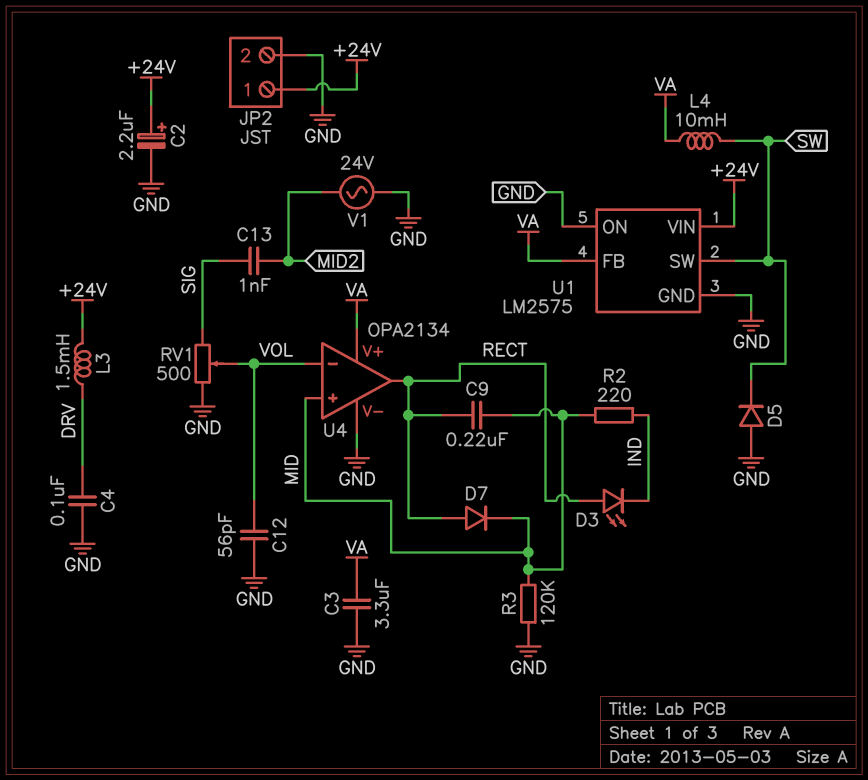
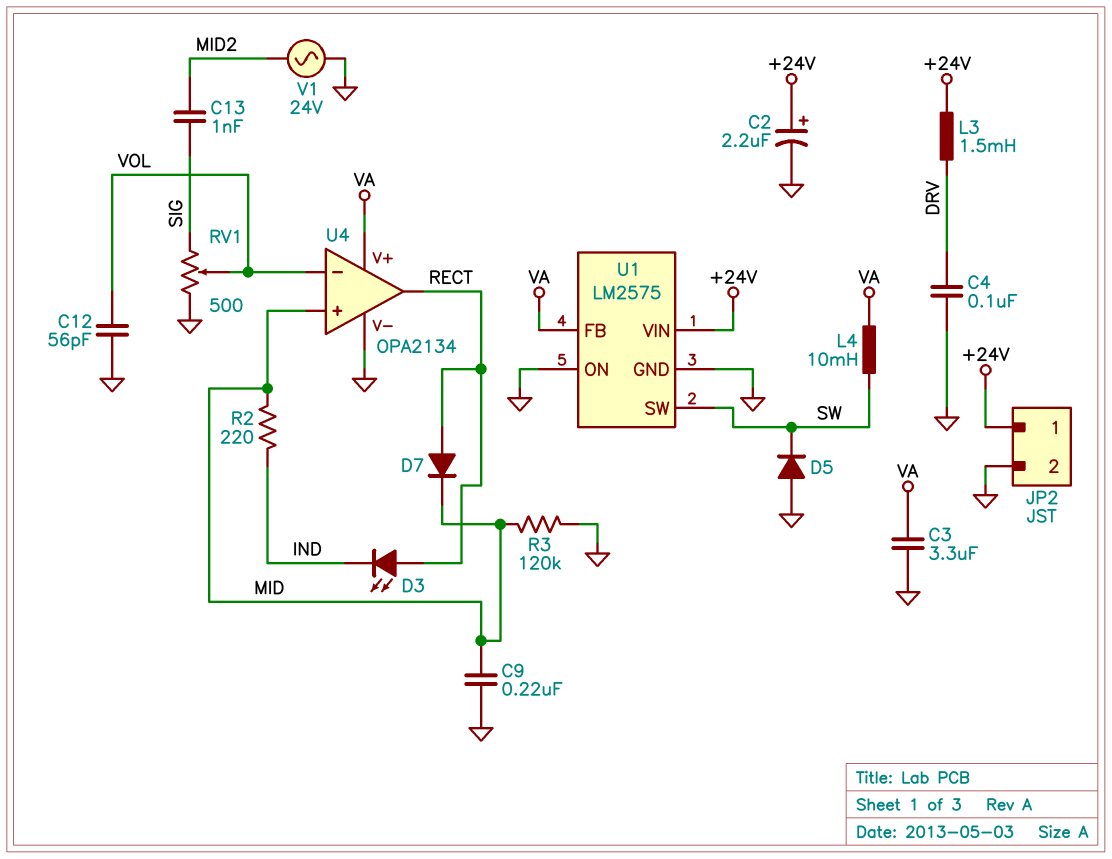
C9: 220nF (MID, RECT) -> 220nF (GND, MID)

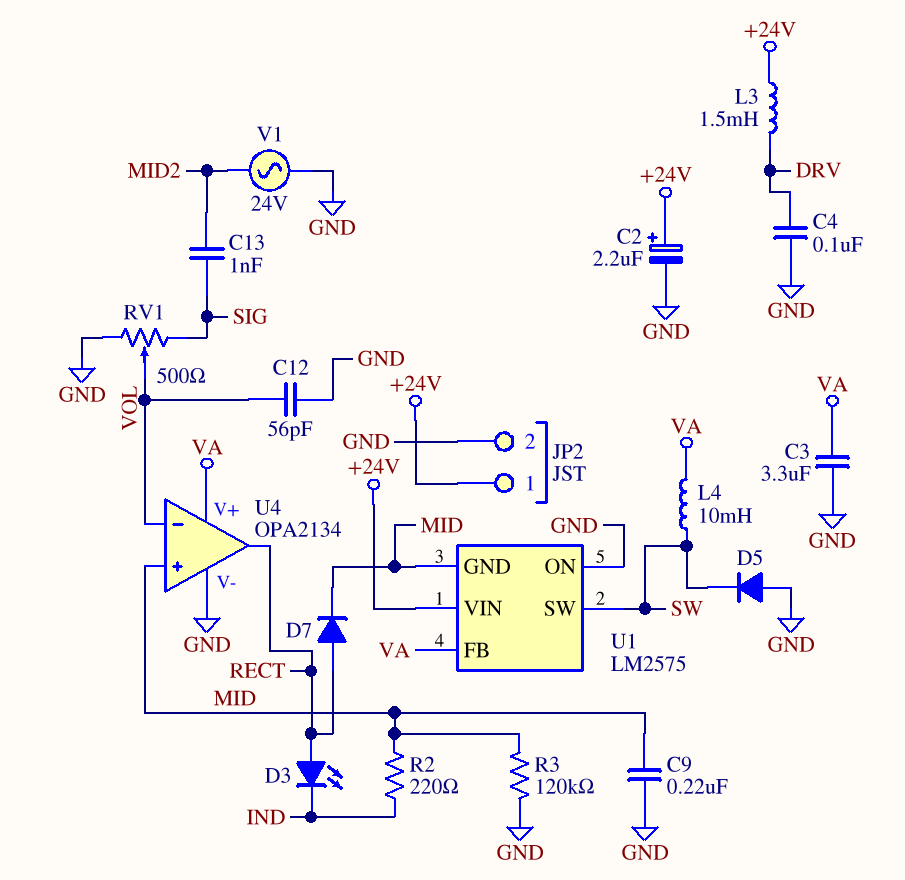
U1 pin GND: GND -> MID

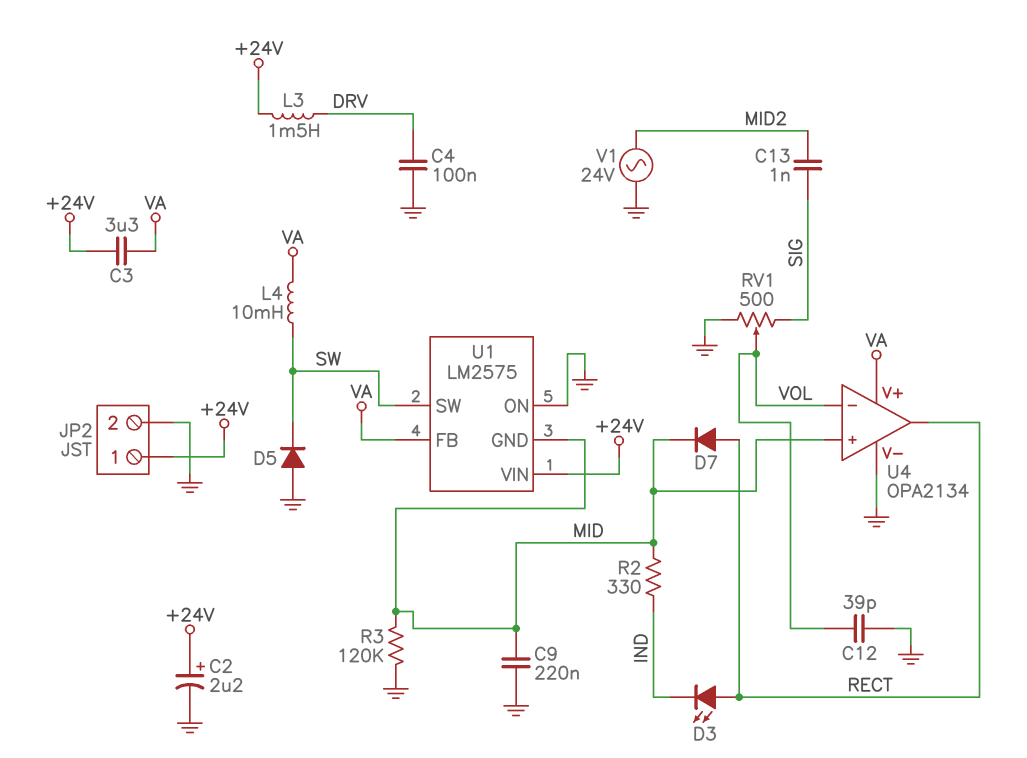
C3: 3.3uF (GND, VA) -> 3.3uF (+24V, VA)
C12: 56pF (GND, VOL) -> 39pF (GND, VOL)
R2: 220 (IND, MID) -> 330 (IND, MID)

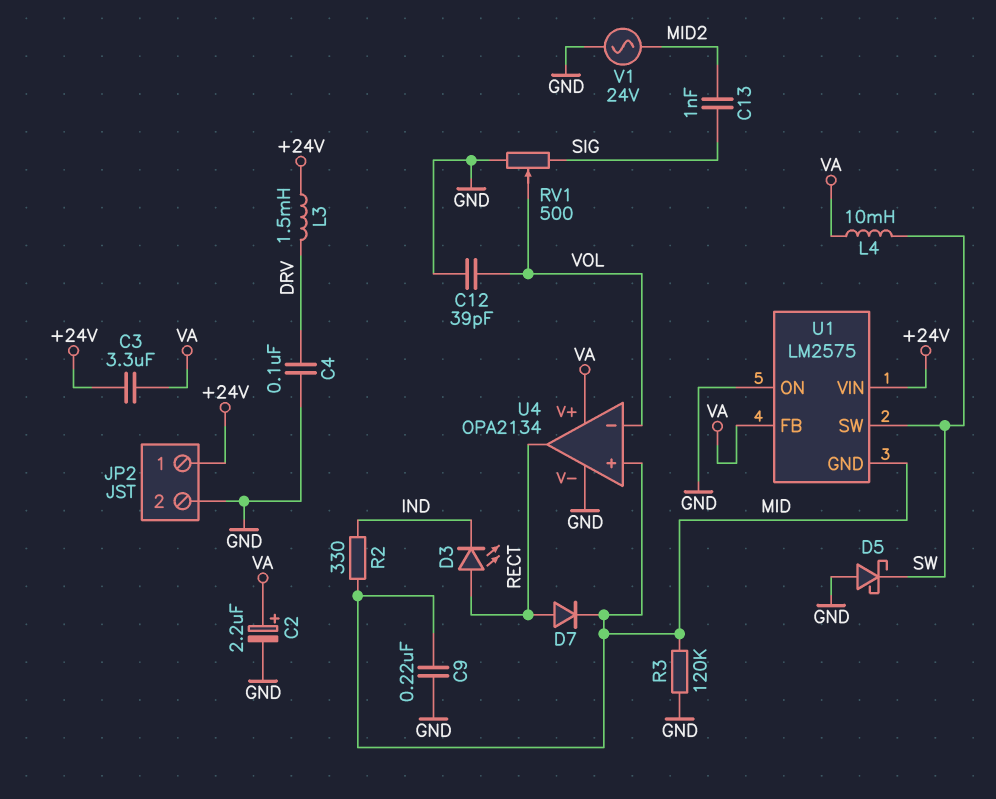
C2: 2.2uF (plus +24V, minus GND) -> 2.2uF (plus VA, minus GND)
D5: diode (A GND, K SW) -> schottky (A GND, K SW)

